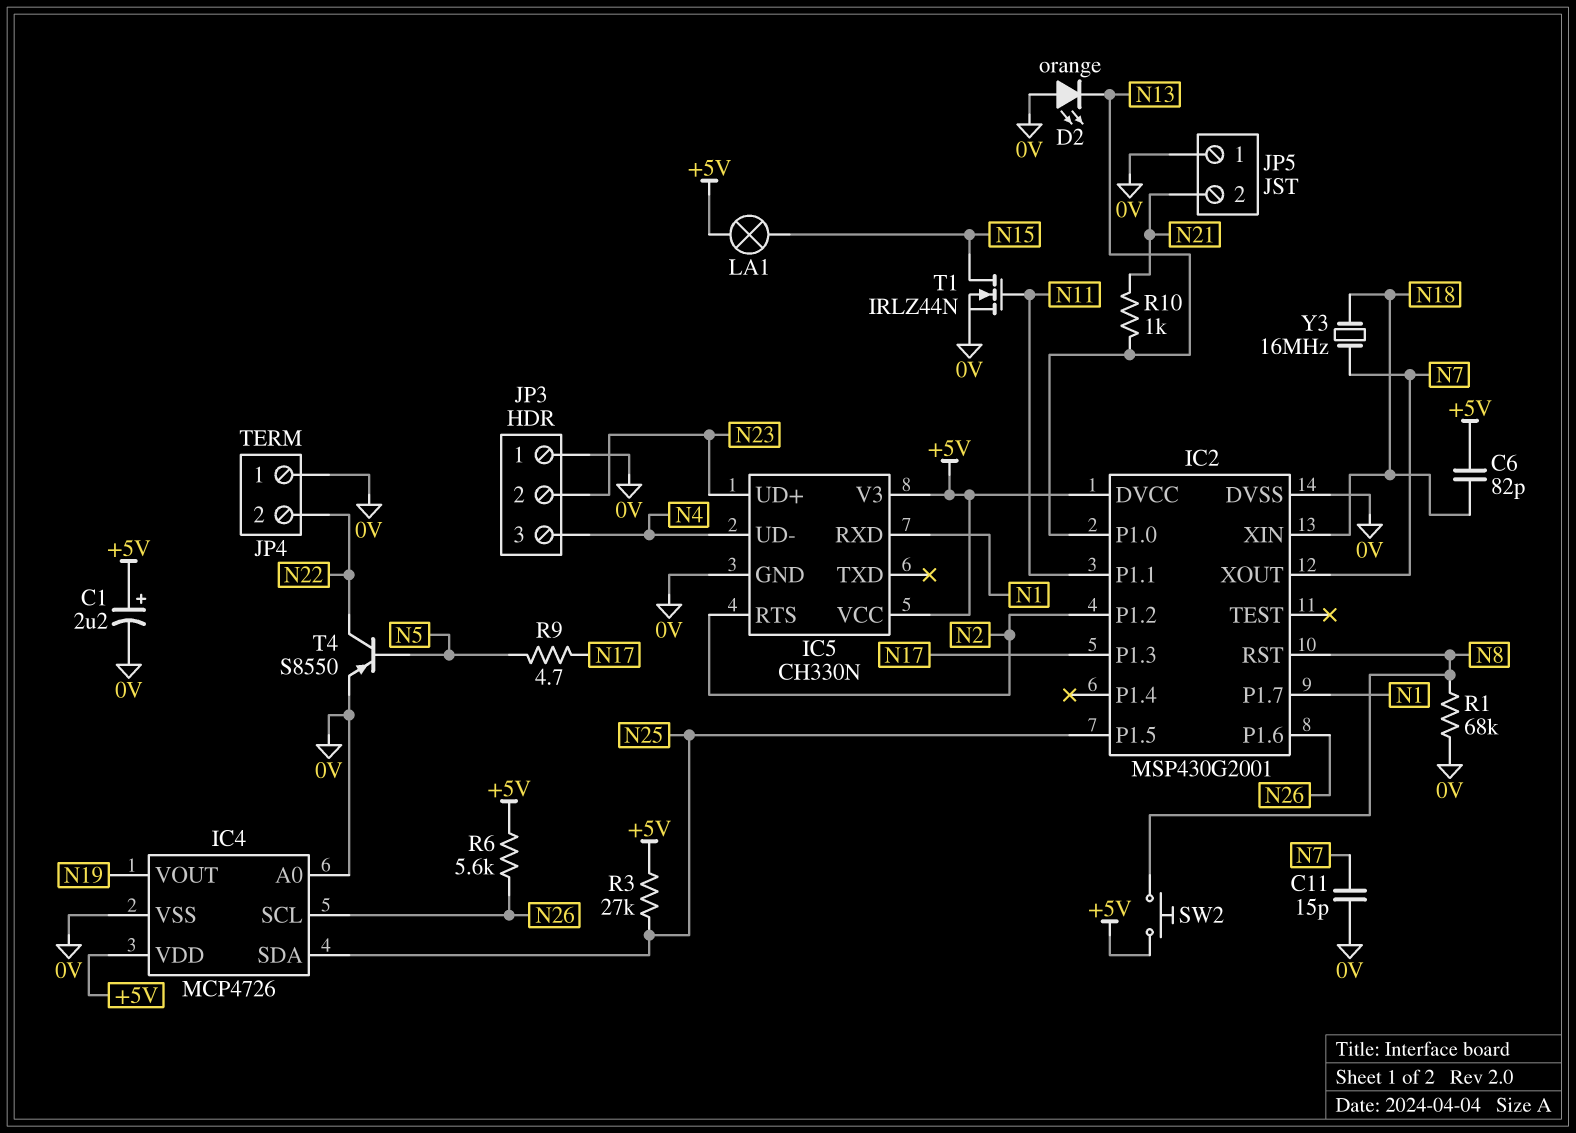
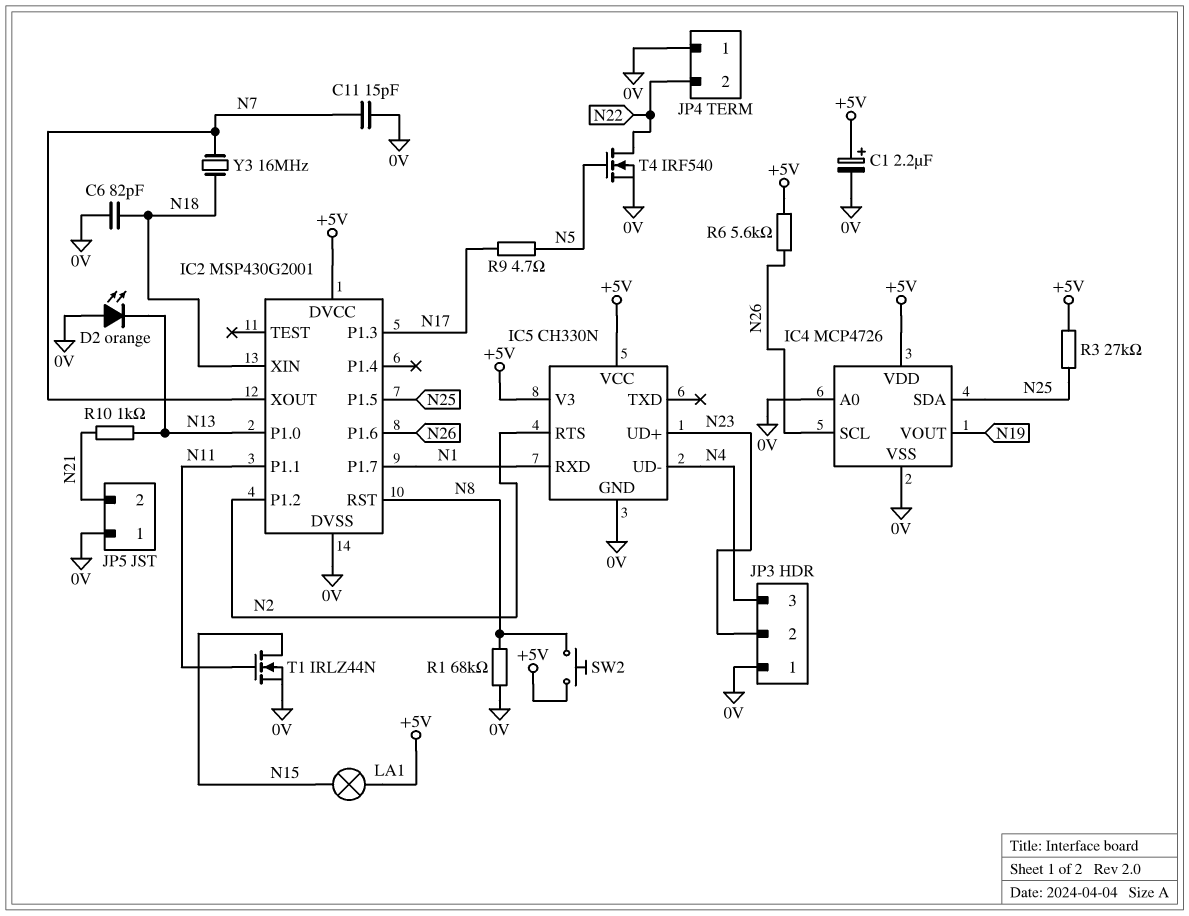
C6: 82pF (+5V, N18) -> 82pF (0V, N18)
T4: PNP S8550 (B N5, C N22, E 0V) -> NMOS IRF540 (G N5, D N22, S 0V)

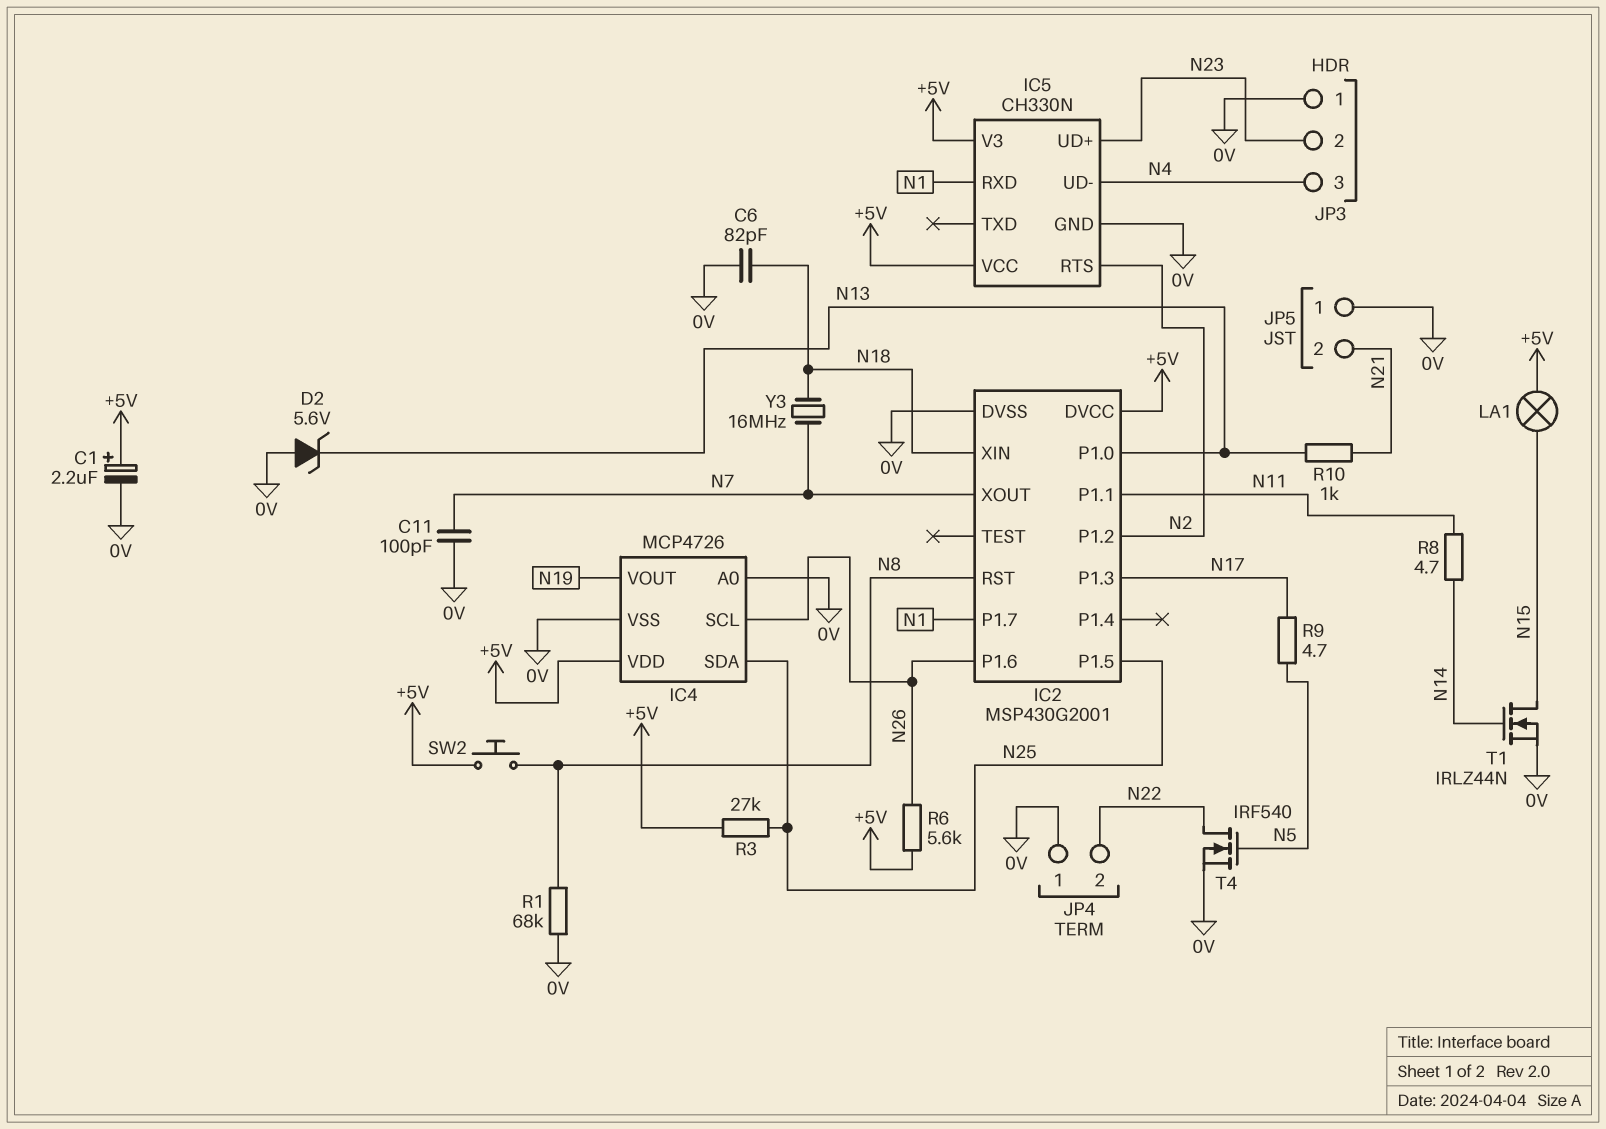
C11: 15pF (0V, N7) -> 100pF (0V, N7)
D2: LED orange (A 0V, K N13) -> zener 5.6V (A 0V, K N13)
R8: none -> 4.7 (N11, N14)
T1: NMOS IRLZ44N (G N11, D N15, S 0V) -> NMOS IRLZ44N (G N14, D N15, S 0V)

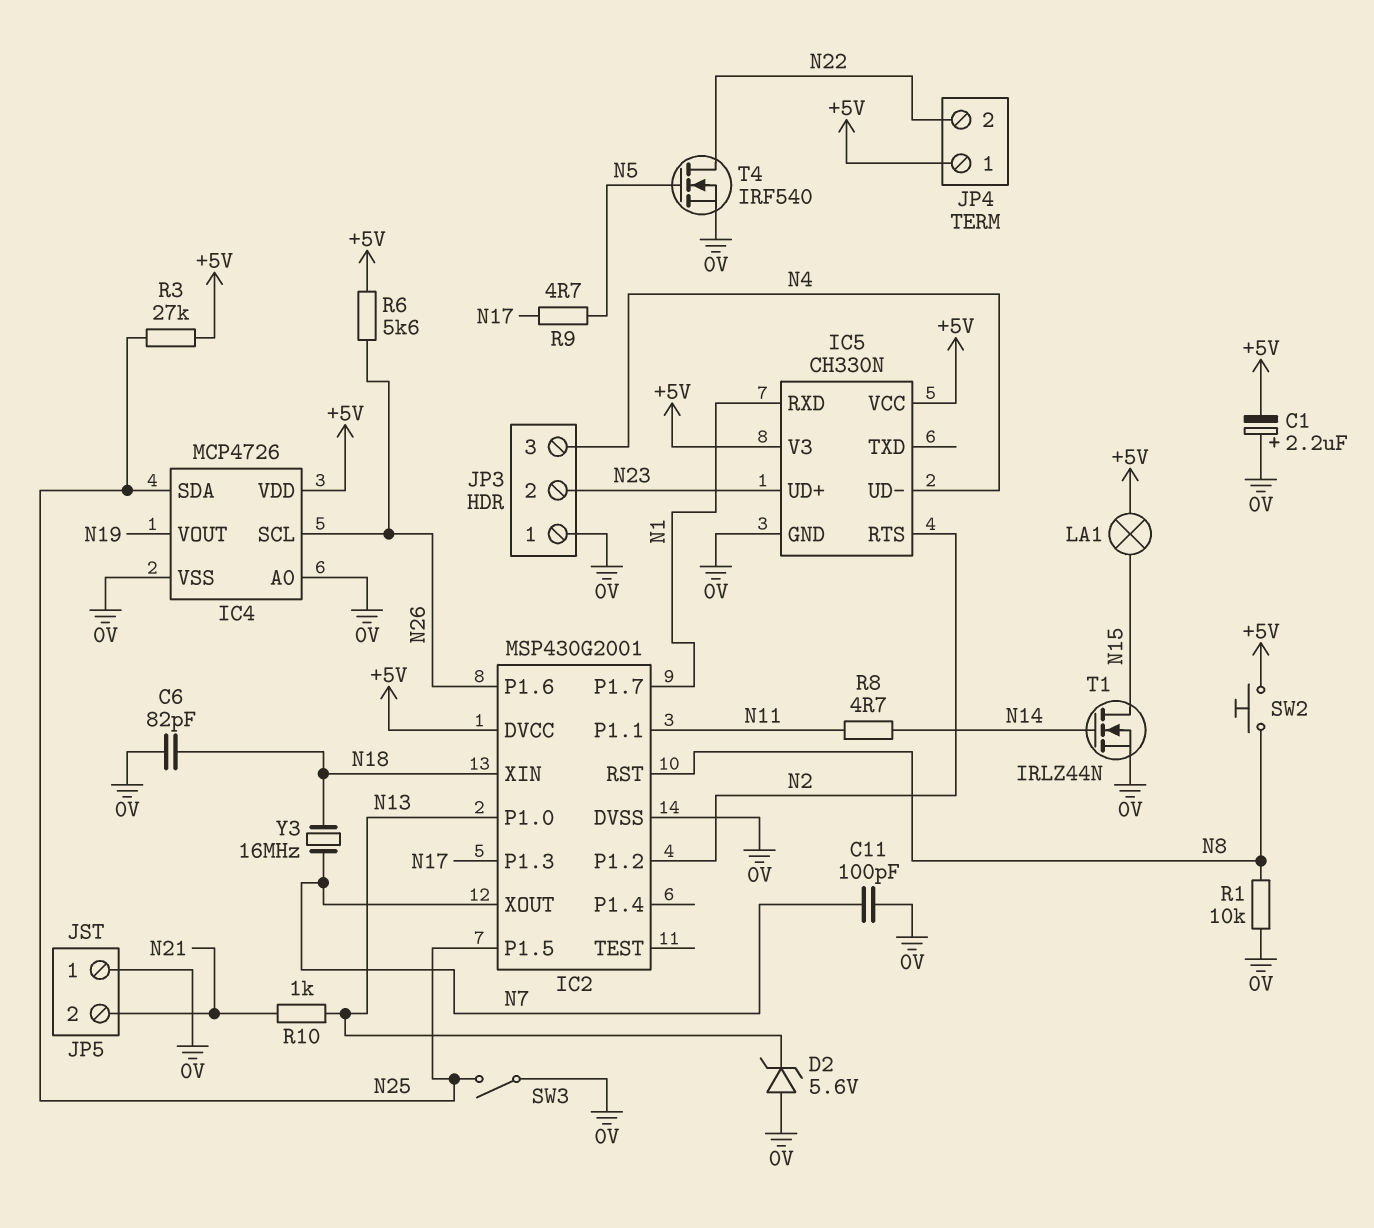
C1: 2.2uF (plus +5V, minus 0V) -> 2.2uF (plus 0V, minus +5V)
JP4 pin 1: 0V -> +5V
R1: 68k (0V, N8) -> 10k (0V, N8)
SW3: none -> switch (0V, N25)

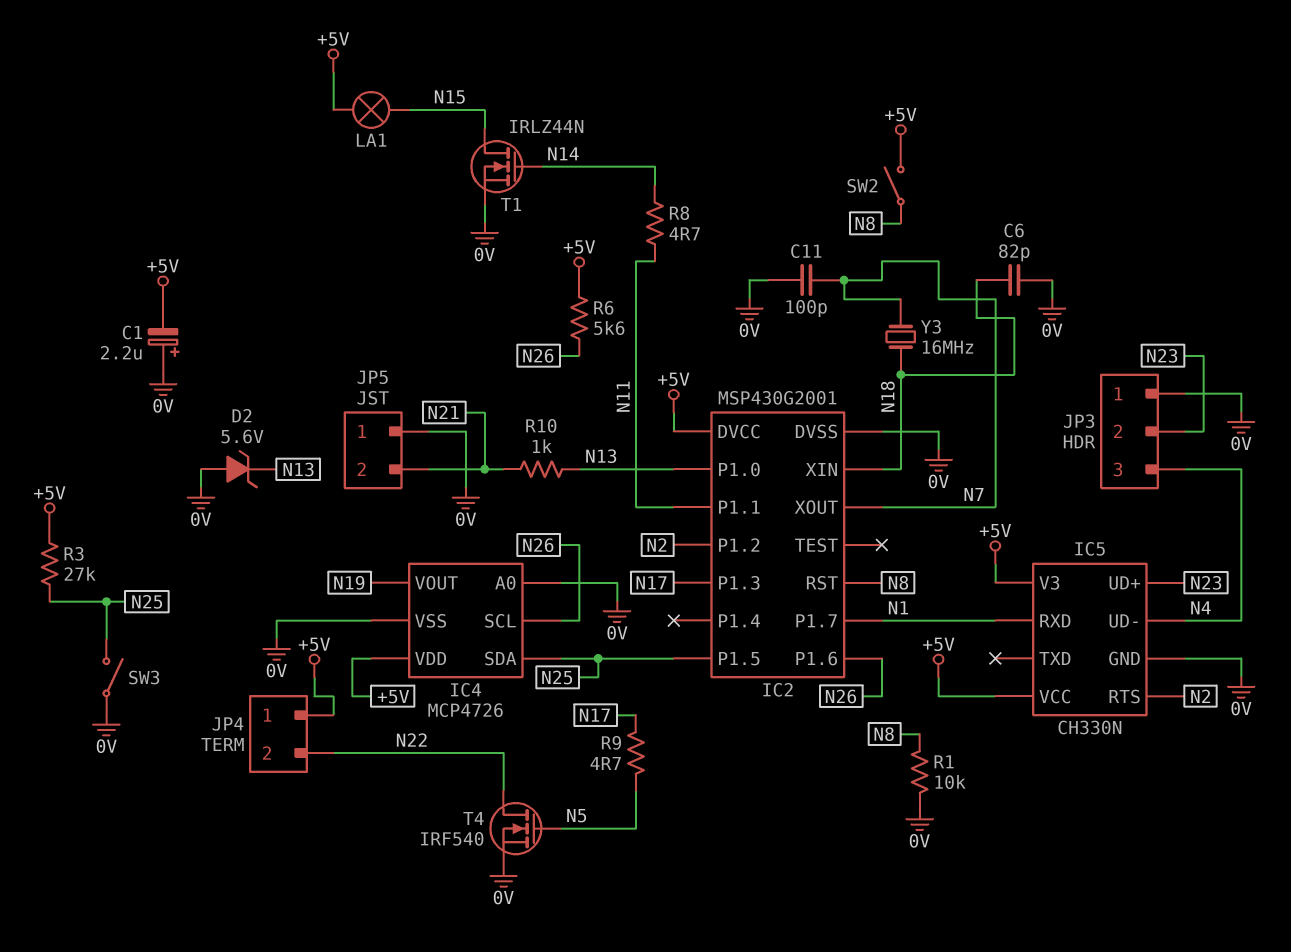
SW2: button (+5V, N8) -> switch (+5V, N8)

